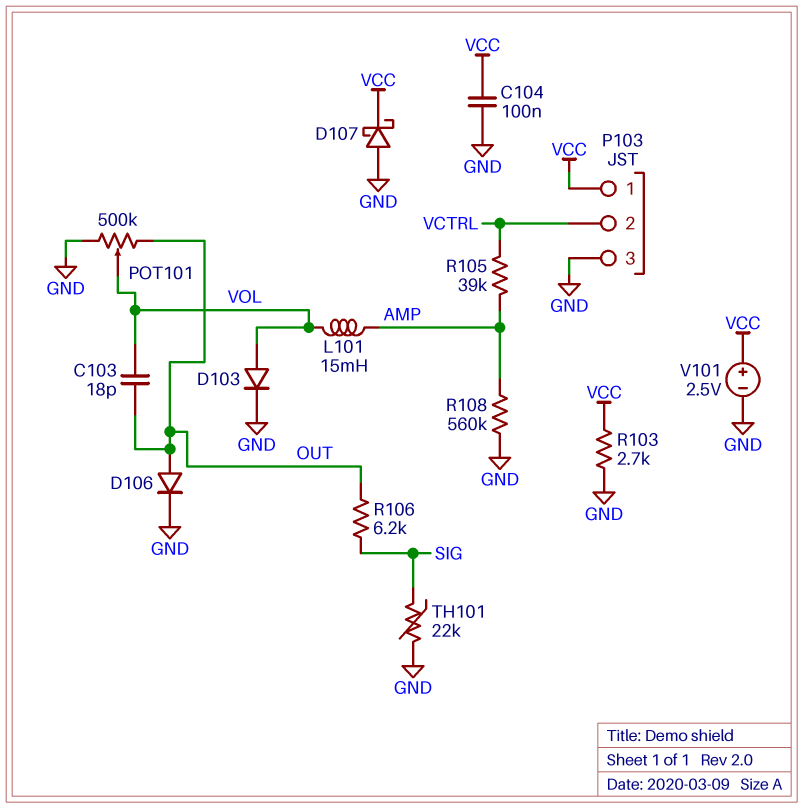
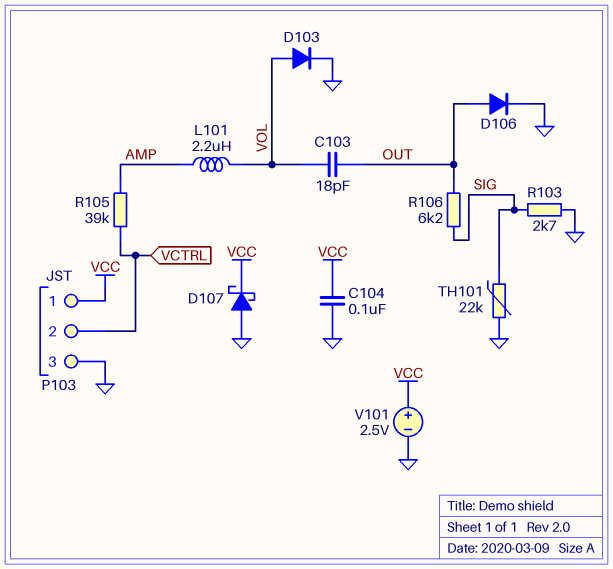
L101: 15mH (AMP, VOL) -> 2.2uH (AMP, VOL)
POT101: 500k (GND, OUT, wiper VOL) -> none
R103: 2.7k (GND, VCC) -> 2.7k (GND, SIG)
R108: 560k (AMP, GND) -> none

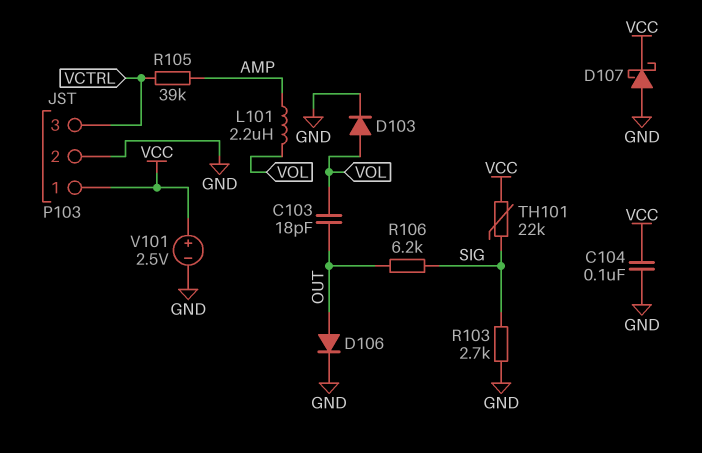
P103 pin 2: VCTRL -> GND
P103 pin 3: GND -> VCTRL
TH101: 22k (GND, SIG) -> 22k (SIG, VCC)

